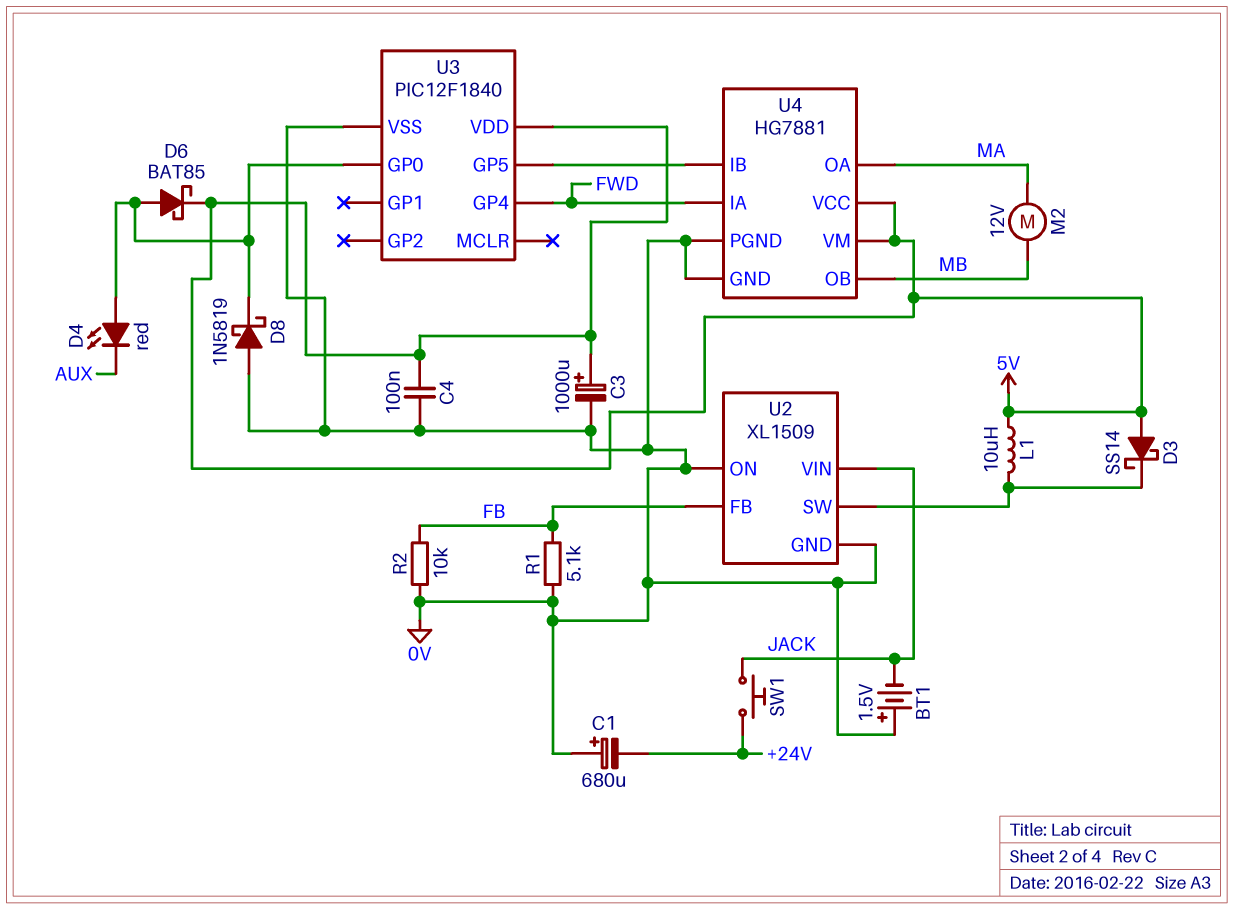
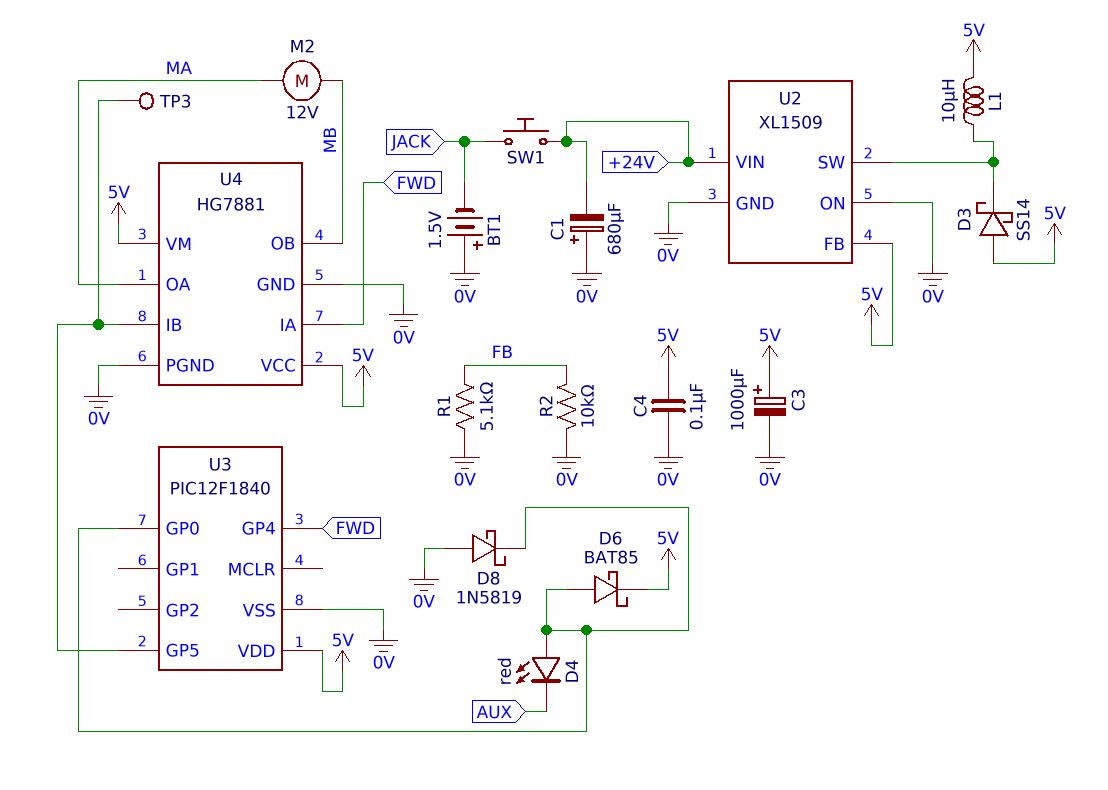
TP3: none -> test point (U3/GP5)
U2 pin FB: FB -> 5V
U2 pin VIN: JACK -> +24V

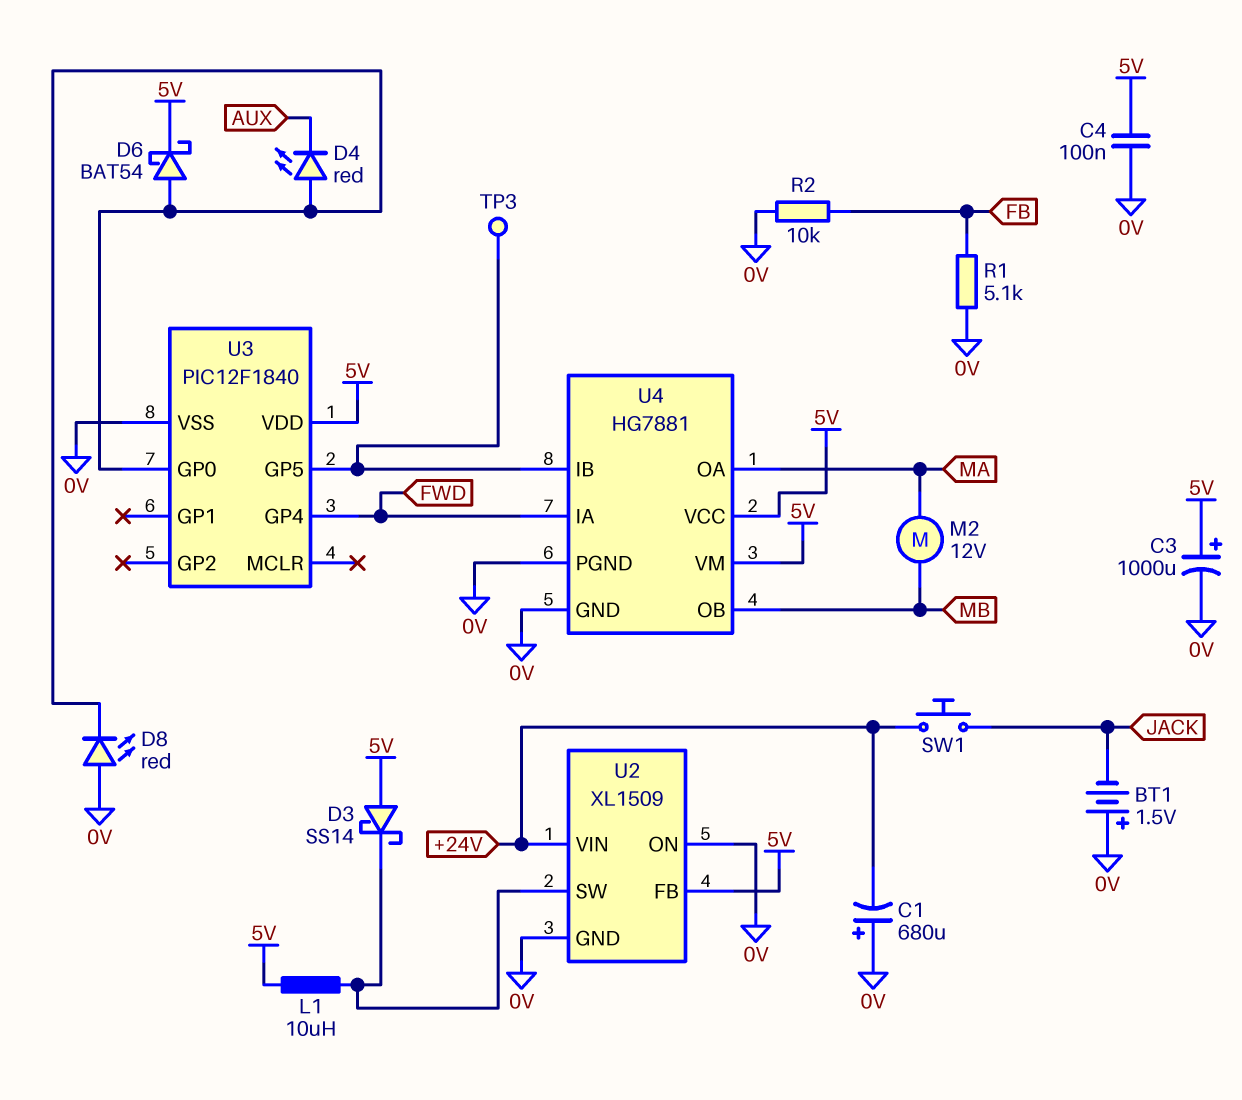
D6: schottky BAT85 (A U3/GP0, K 5V) -> schottky BAT54 (A U3/GP0, K 5V)
D8: schottky 1N5819 (A 0V, K U3/GP0) -> LED red (A 0V, K U3/GP0)

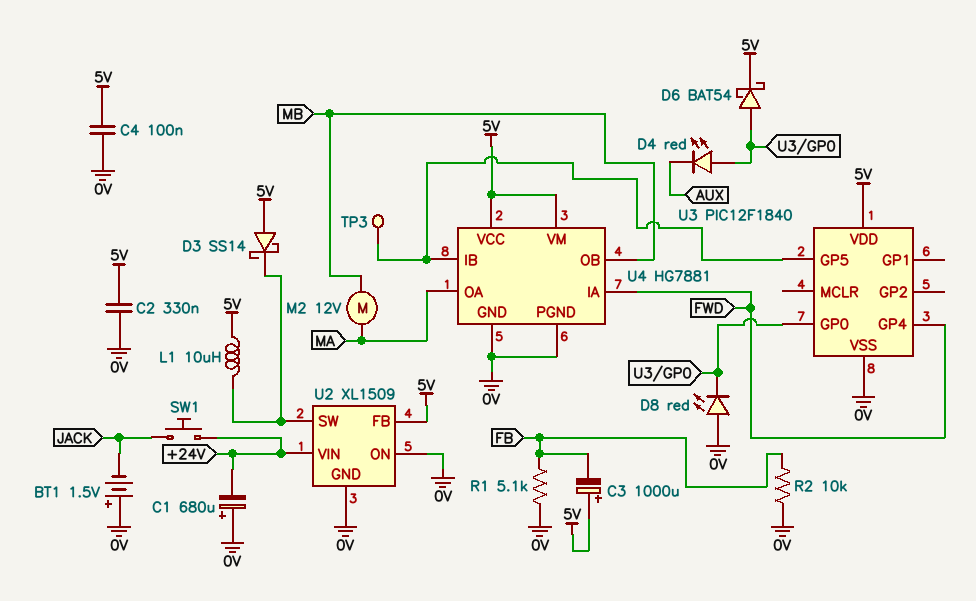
C2: none -> 330nF (0V, 5V)
C3: 1000uF (plus 5V, minus 0V) -> 1000uF (plus 5V, minus FB)

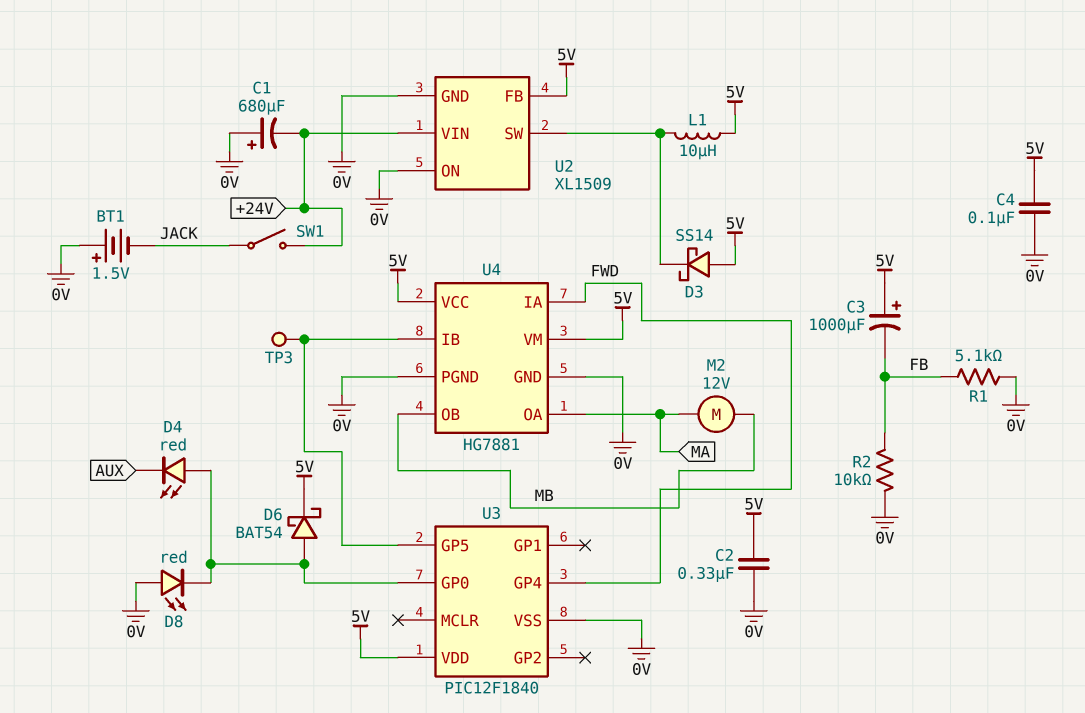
SW1: button (+24V, JACK) -> switch (+24V, JACK)

